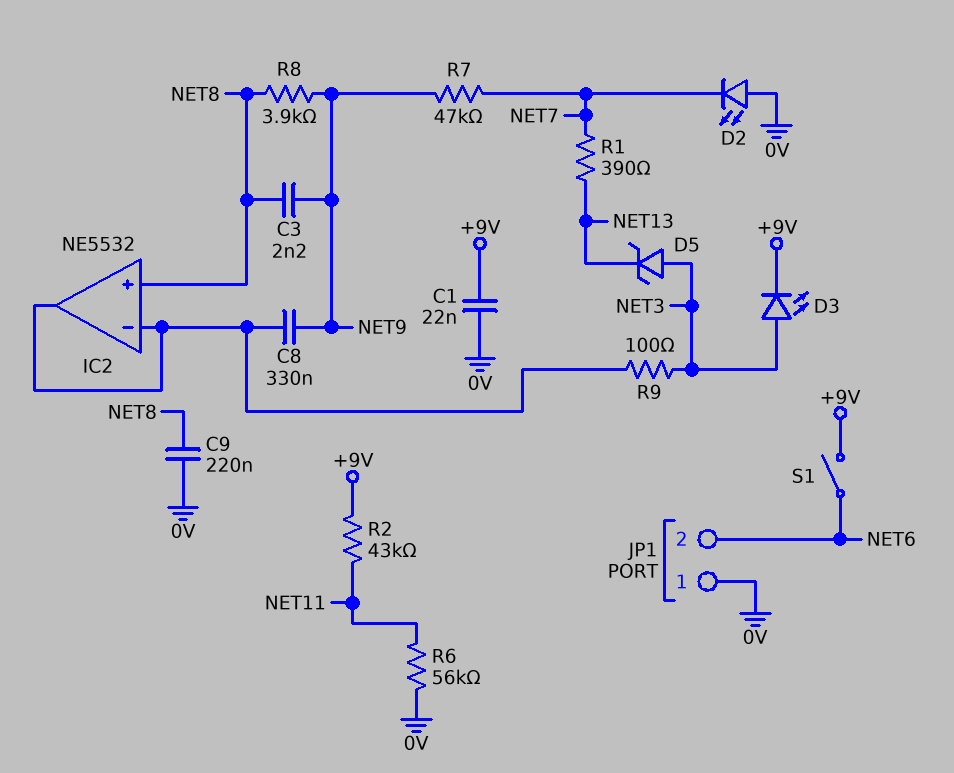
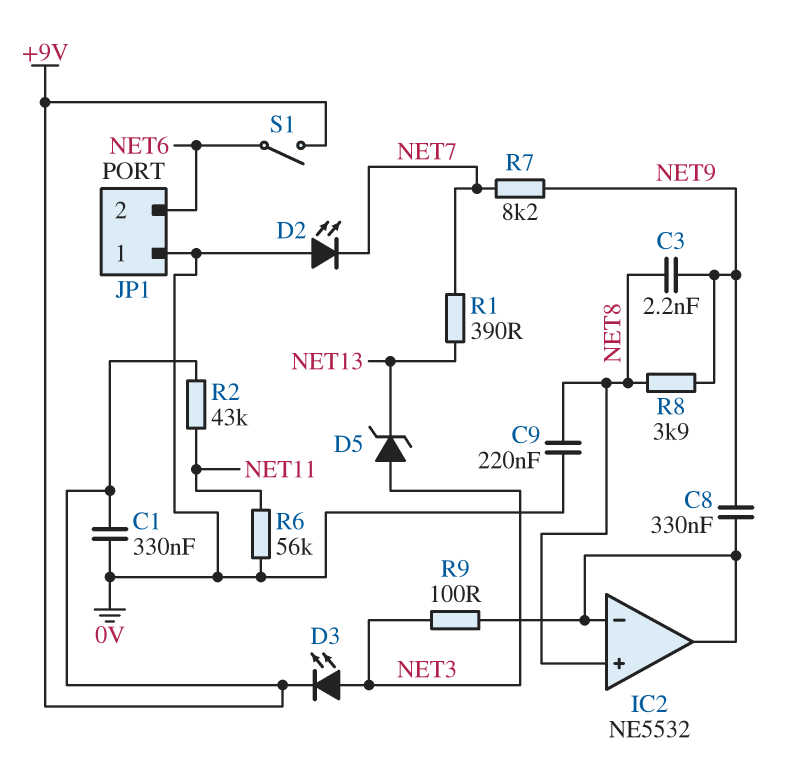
C1: 22nF (+9V, 0V) -> 330nF (+9V, 0V)
R7: 47k (NET7, NET9) -> 8.2k (NET7, NET9)

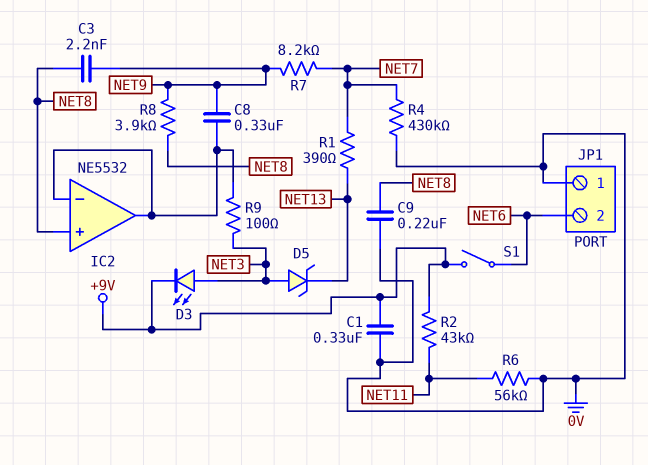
D2: LED (A 0V, K NET7) -> none
R4: none -> 430k (0V, NET7)

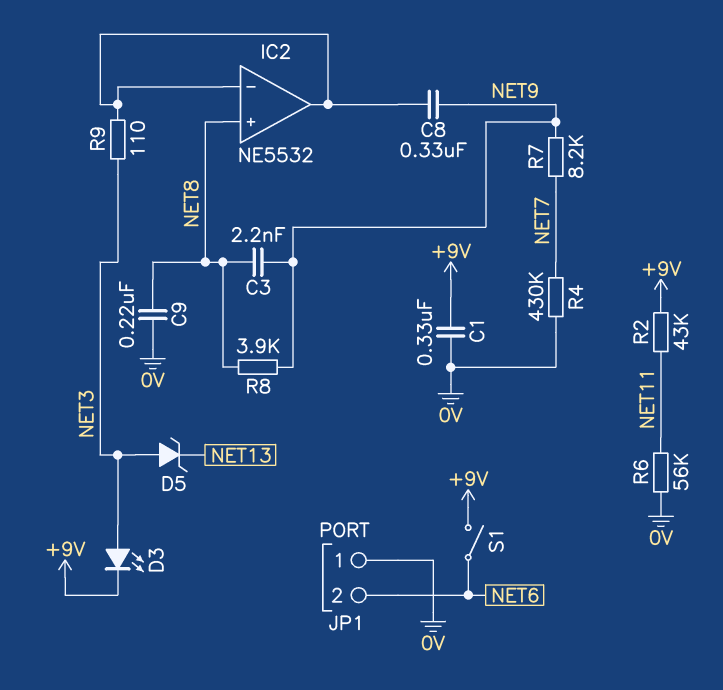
R1: 390 (NET7, NET13) -> none
R9: 100 (IC2/in-, NET3) -> 110 (IC2/in-, NET3)

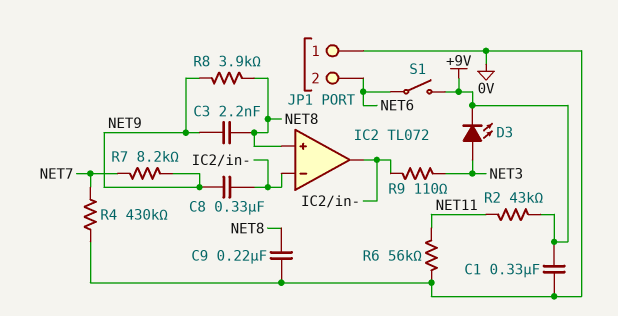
D5: zener (A NET3, K NET13) -> none
IC2: NE5532 -> TL072

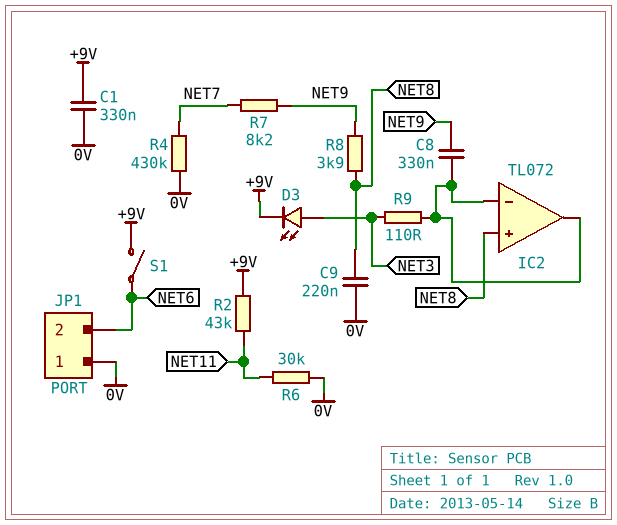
C3: 2.2nF (NET8, NET9) -> none
R6: 56k (0V, NET11) -> 30k (0V, NET11)

